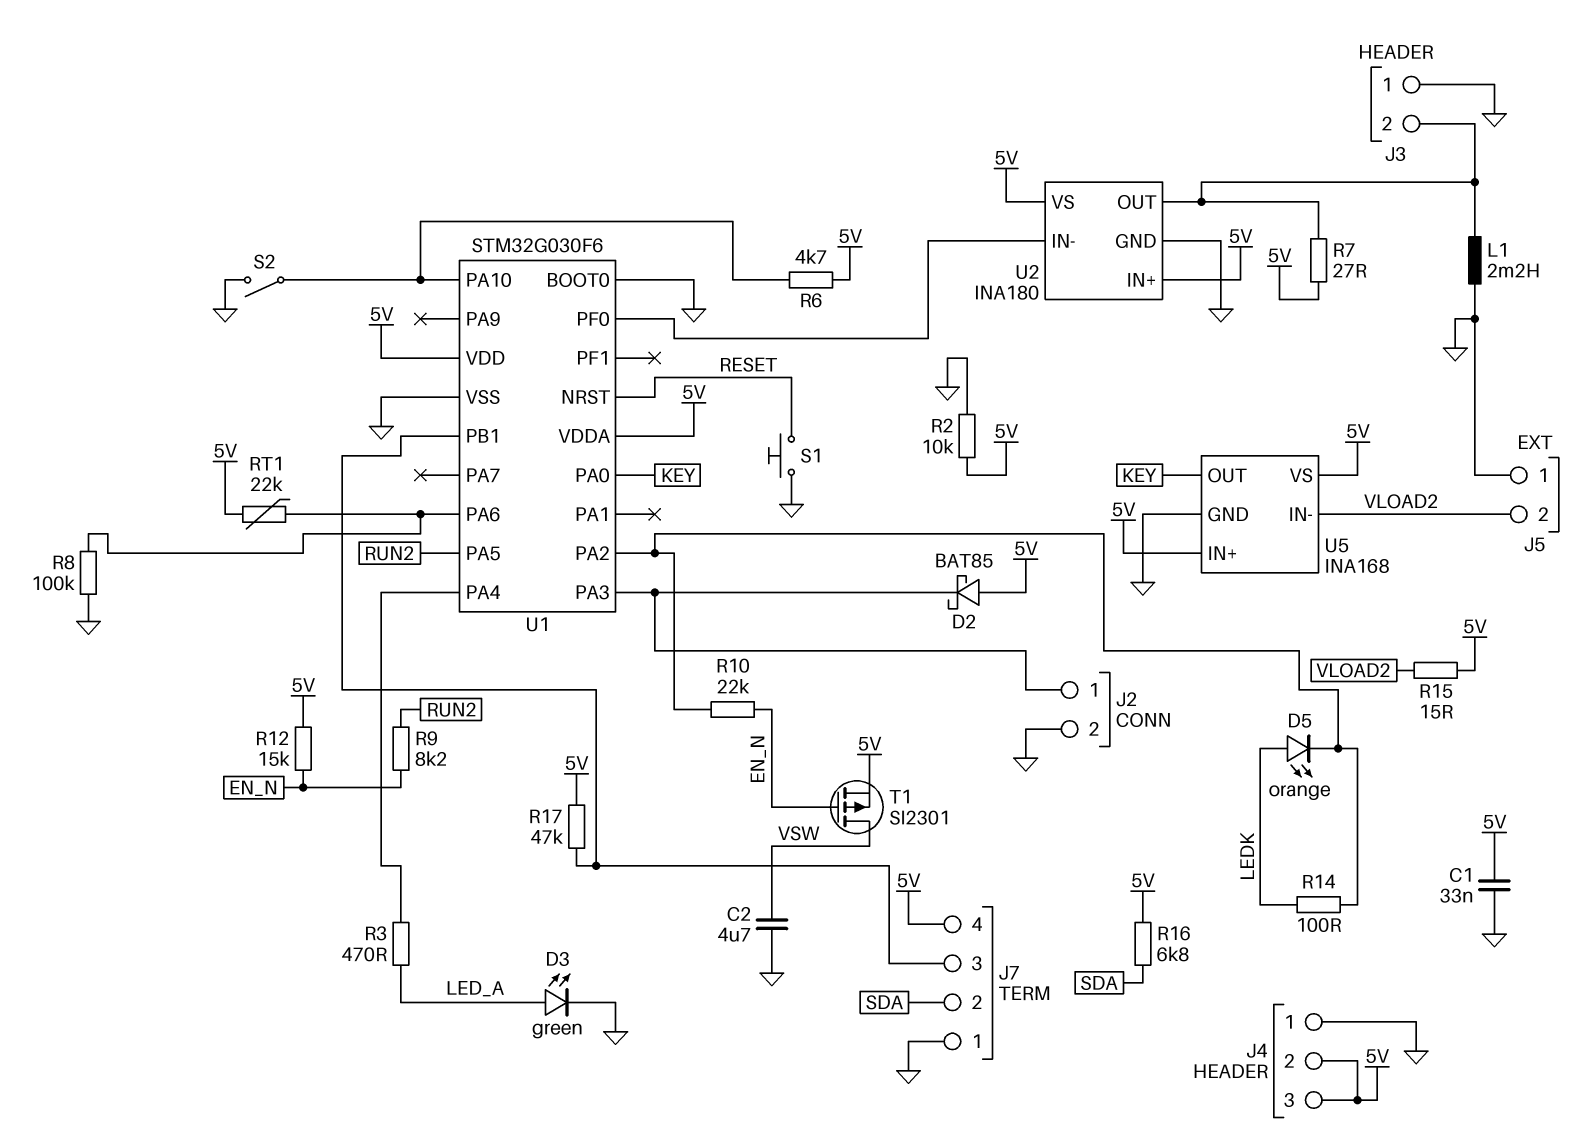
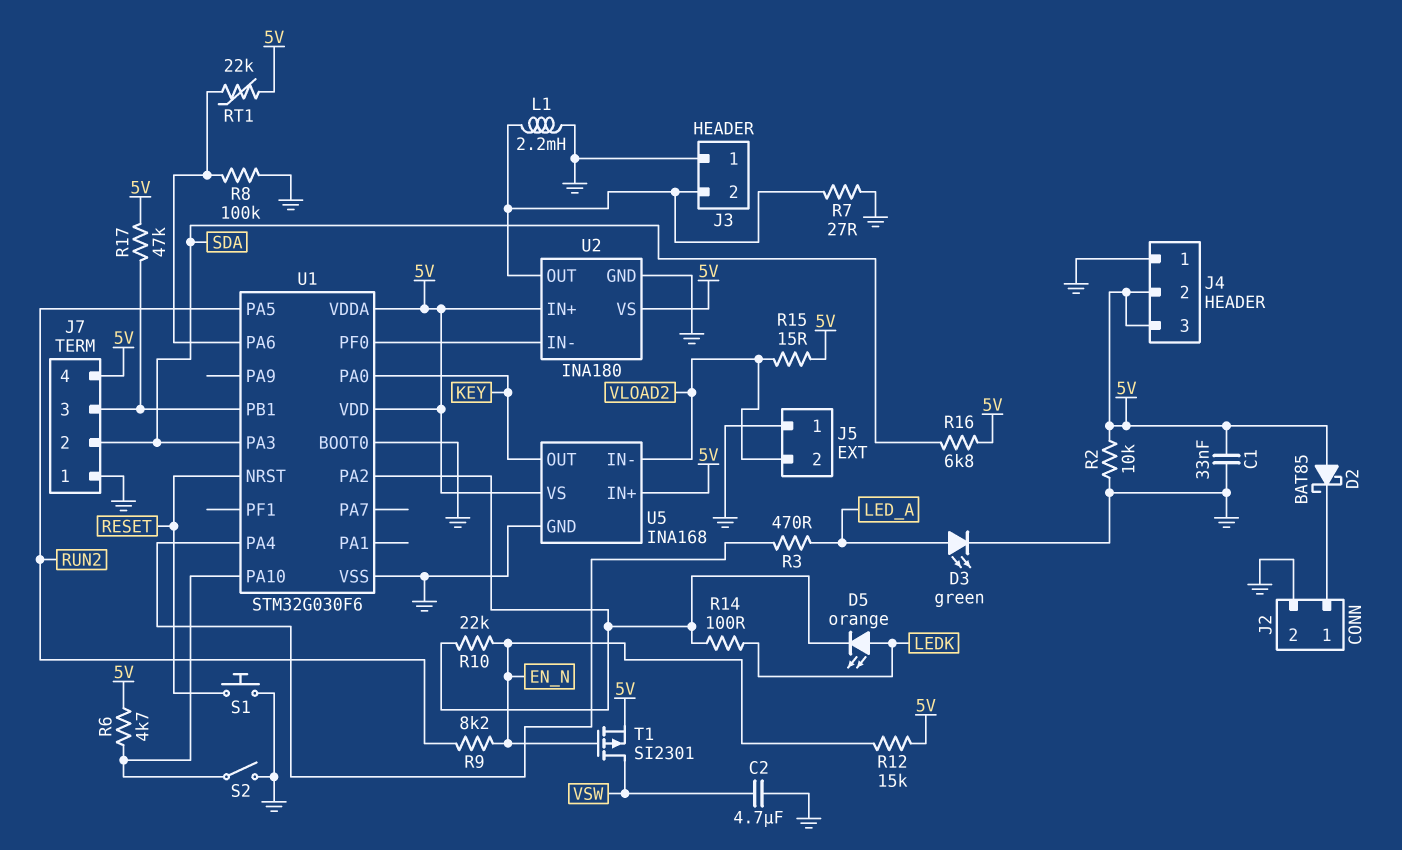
R7: 27 (5V, J3/2) -> 27 (GND, J3/2)
U1 pin PA3: J2/1 -> SDA

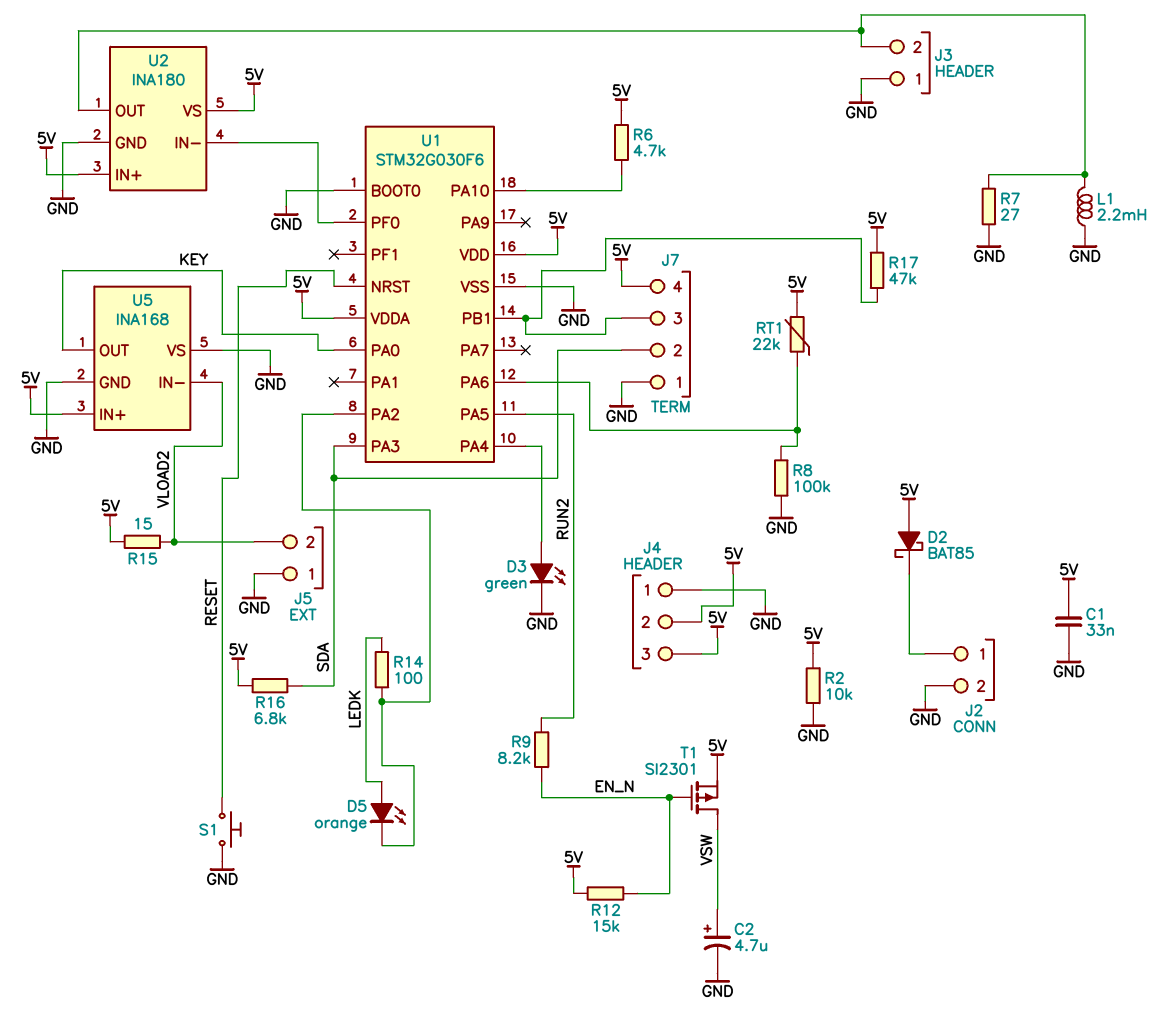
C2: 4.7uF (GND, VSW) -> 4.7uF (plus VSW, minus GND)
D3: LED green (A LED_A, K GND) -> LED green (A U1/PA4, K GND)
R3: 470 (LED_A, U1/PA4) -> none
R10: 22k (EN_N, U1/PA2) -> none
S2: switch (GND, U1/PA10) -> none
U5 pin VS: 5V -> GND

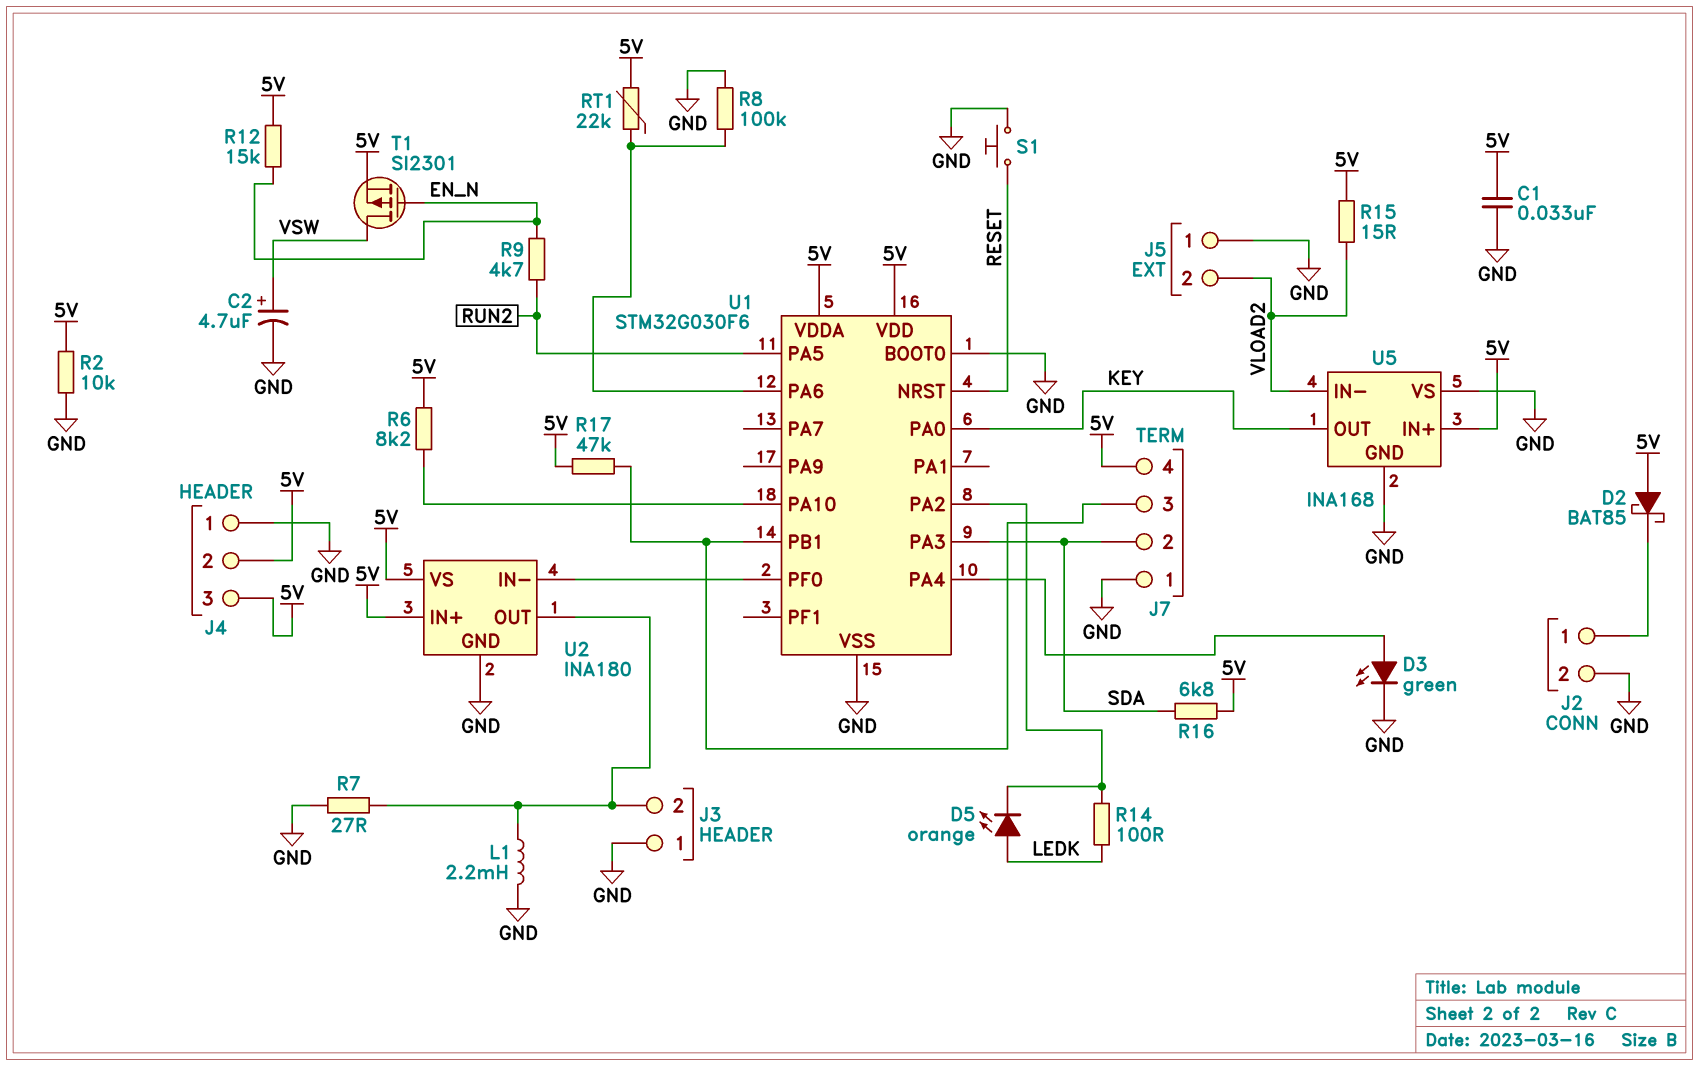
R6: 4.7k (5V, U1/PA10) -> 8.2k (5V, U1/PA10)
R9: 8.2k (EN_N, RUN2) -> 4.7k (EN_N, RUN2)

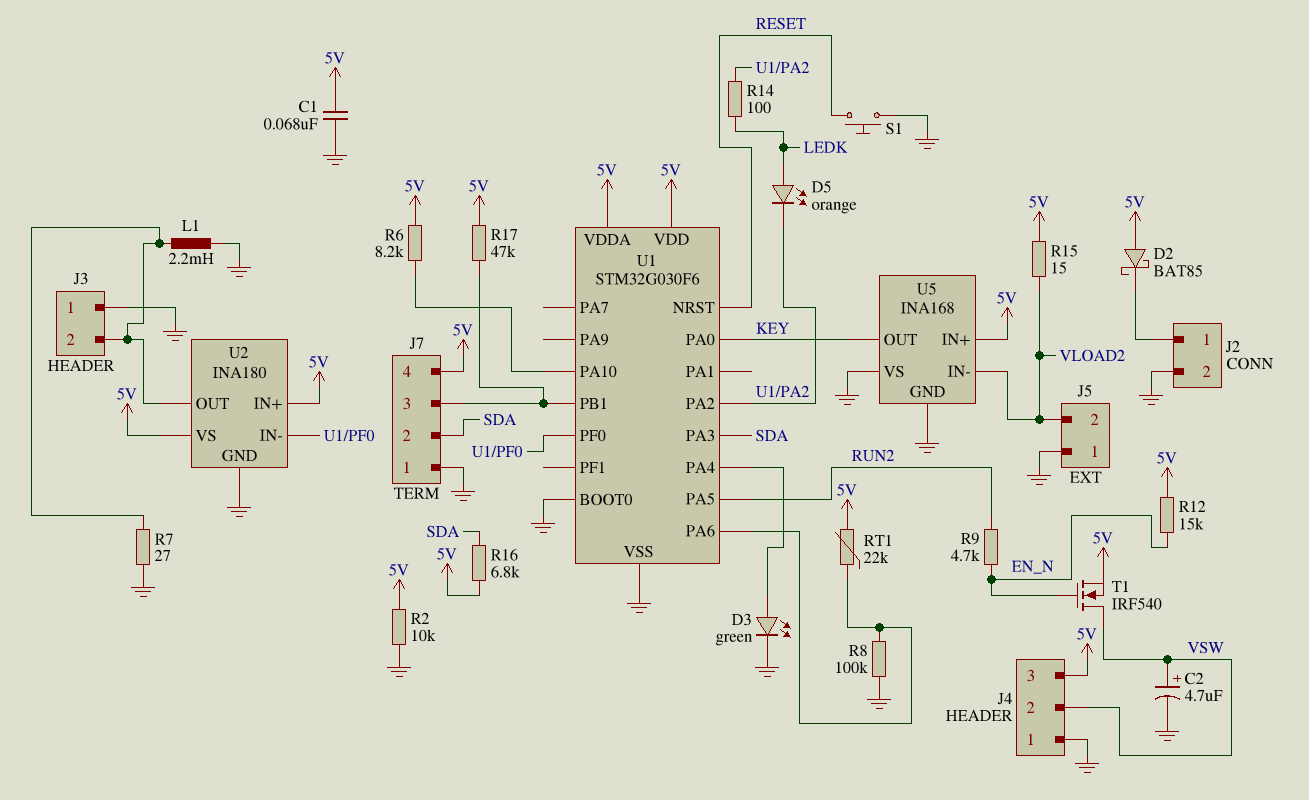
C1: 33nF (5V, GND) -> 68nF (5V, GND)
J4 pin 2: 5V -> VSW
T1: PMOS SI2301 (G EN_N, D VSW, S 5V) -> NMOS IRF540 (G EN_N, D VSW, S 5V)

